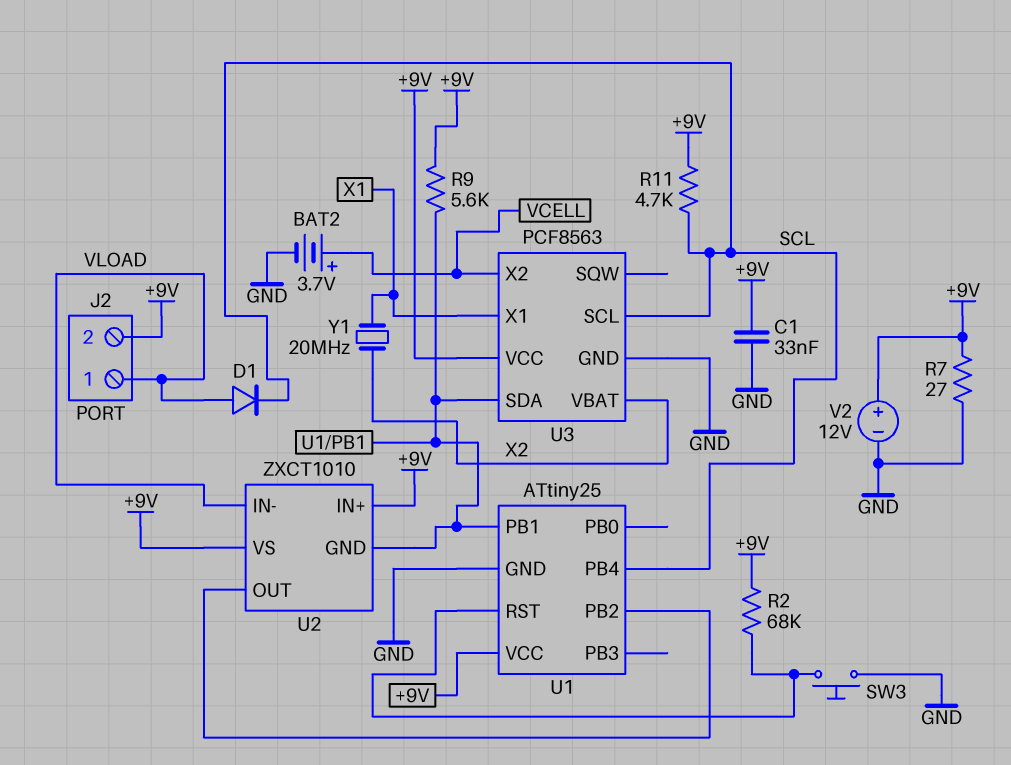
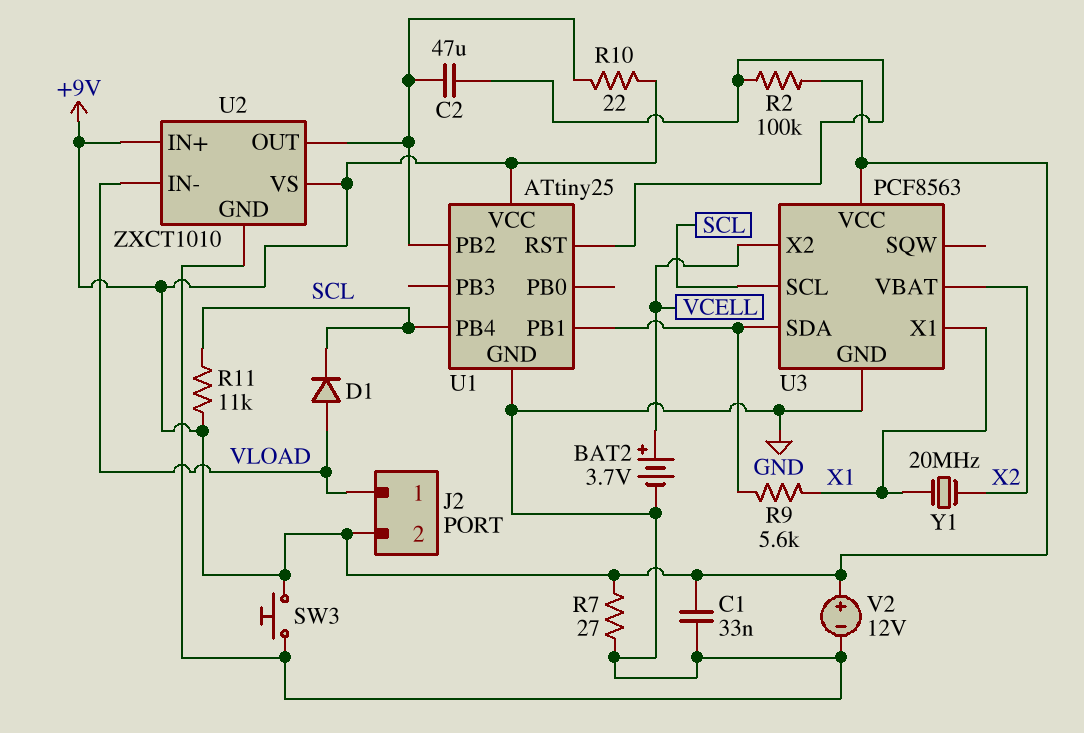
C2: none -> 47uF (U1/PB2, U1/RST)
R2: 68k (+9V, U1/RST) -> 100k (+9V, U1/RST)
R9: 5.6k (+9V, U1/PB1) -> 5.6k (U1/PB1, X1)
R10: none -> 22 (+9V, U1/PB2)
R11: 4.7k (+9V, SCL) -> 11k (+9V, SCL)
SW3: button (GND, U1/RST) -> button (+9V, GND)
U2 pin GND: U1/PB1 -> GND

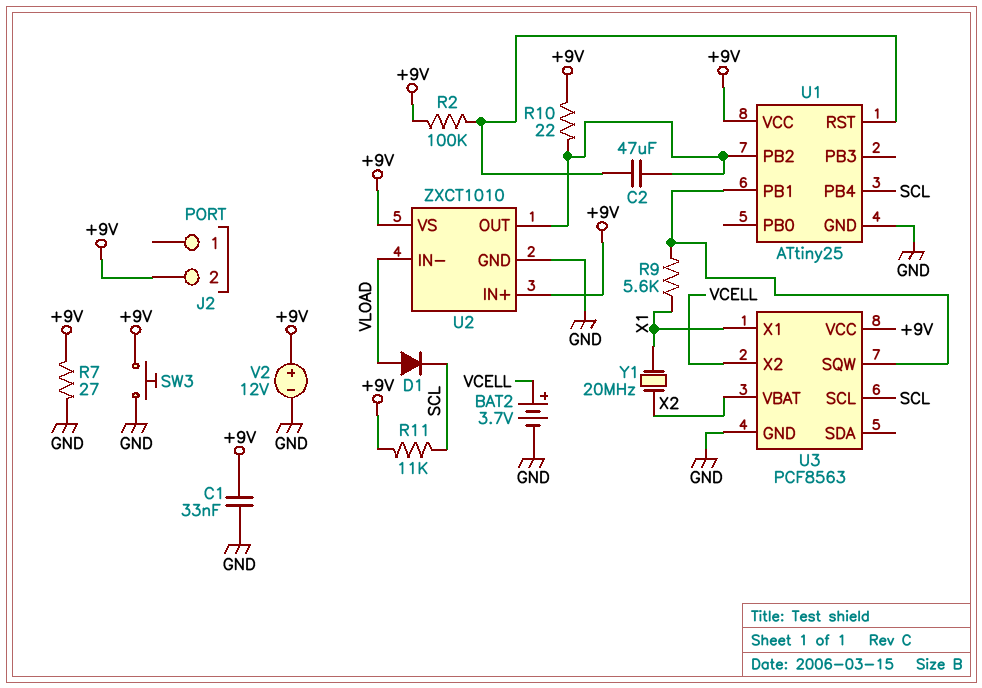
J2 pin 1: VLOAD -> none
U3 pin SDA: U1/PB1 -> none
U3 pin SQW: none -> U1/PB1

